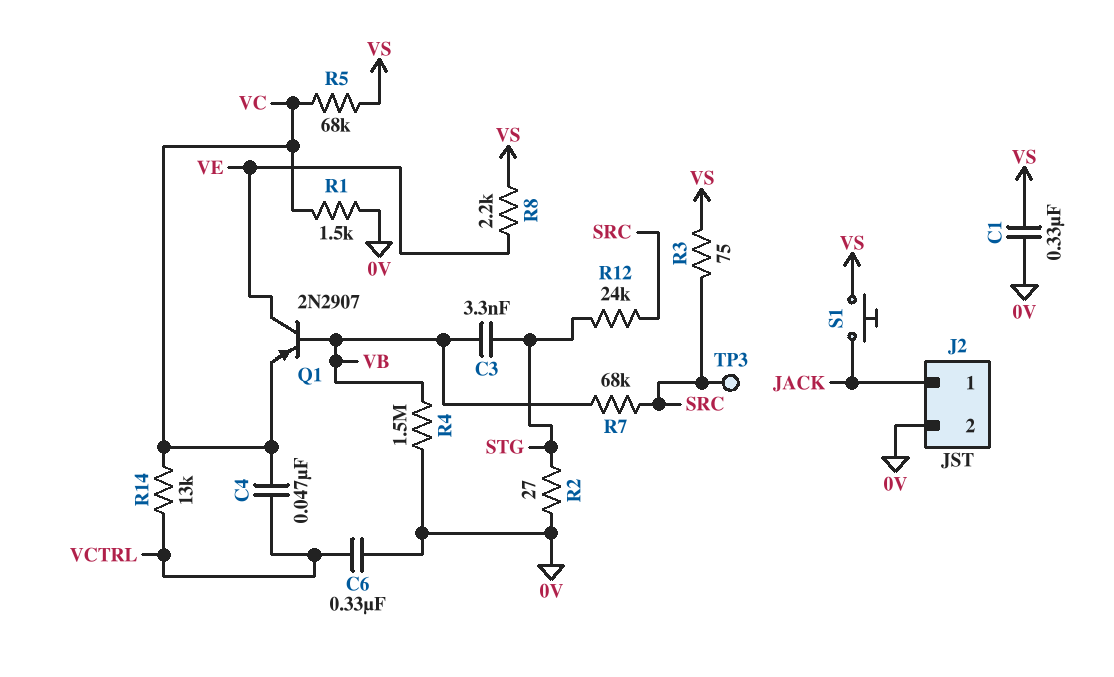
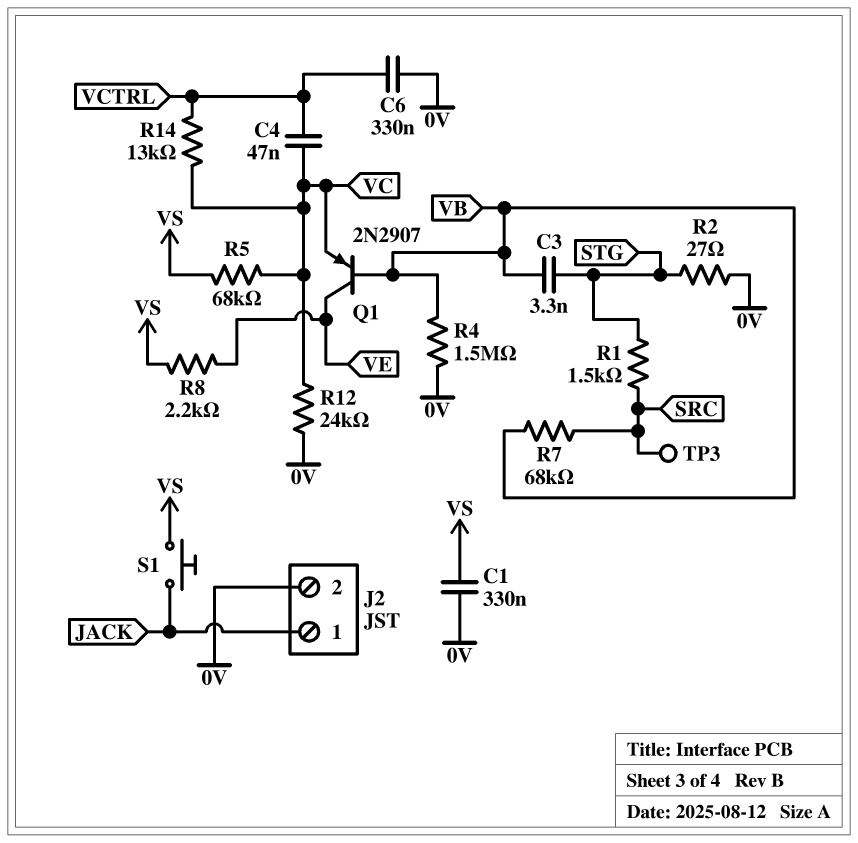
R1: 1.5k (0V, VC) -> 1.5k (SRC, STG)
R3: 75 (SRC, VS) -> none
R12: 24k (SRC, STG) -> 24k (0V, VC)

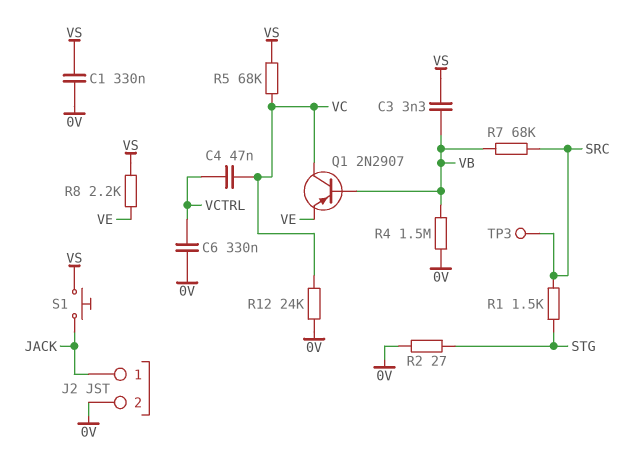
C3: 3.3nF (STG, VB) -> 3.3nF (VB, VS)
Q1: PNP 2N2907 (B VB, C VE, E VC) -> PNP 2N2907 (B VB, C VC, E VE)
R14: 13k (VC, VCTRL) -> none

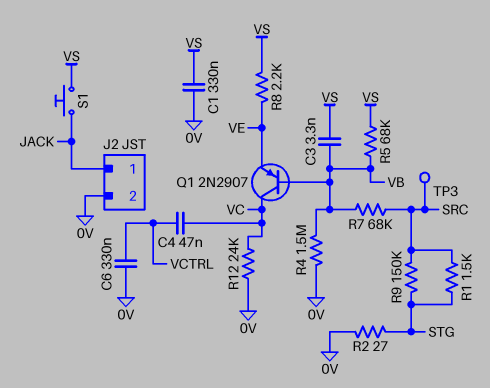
R5: 68k (VC, VS) -> 68k (VB, VS)
R9: none -> 150k (SRC, STG)

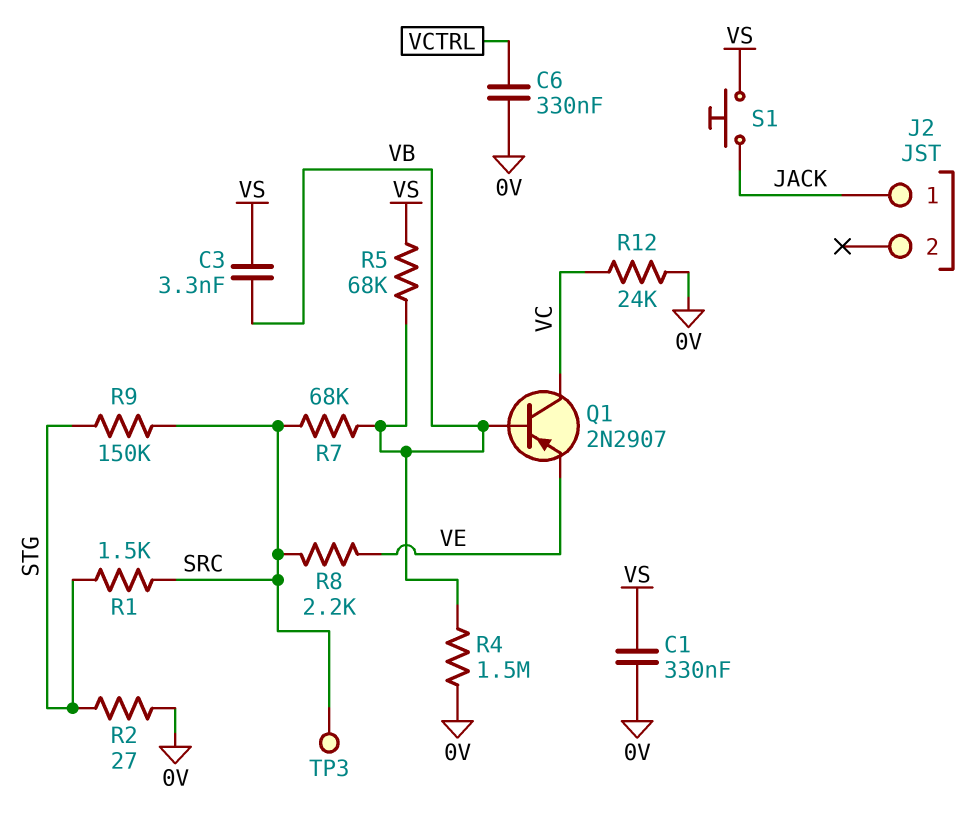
C4: 47nF (VC, VCTRL) -> none
J2 pin 2: 0V -> none
R8: 2.2k (VE, VS) -> 2.2k (SRC, VE)

